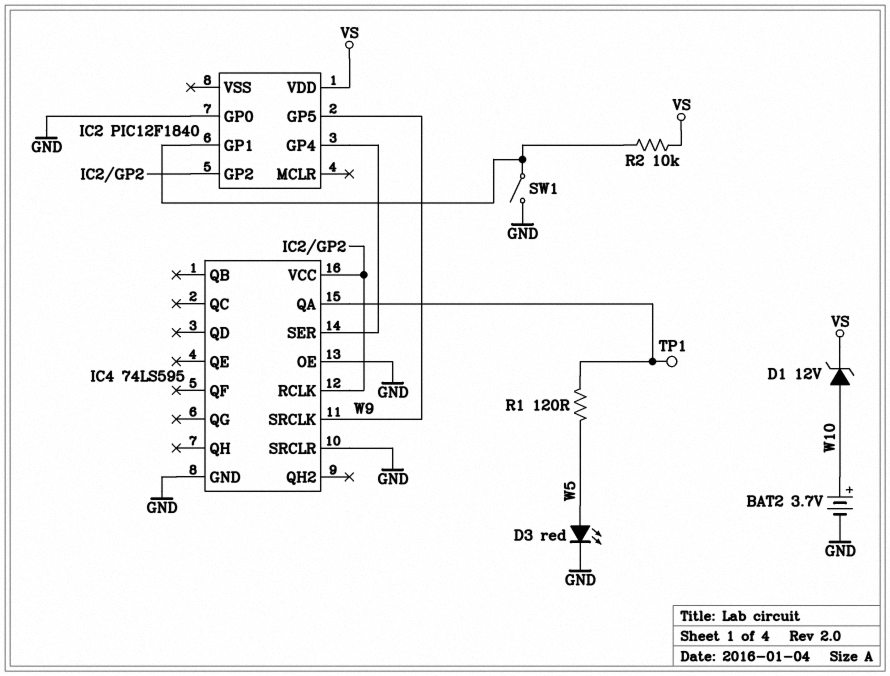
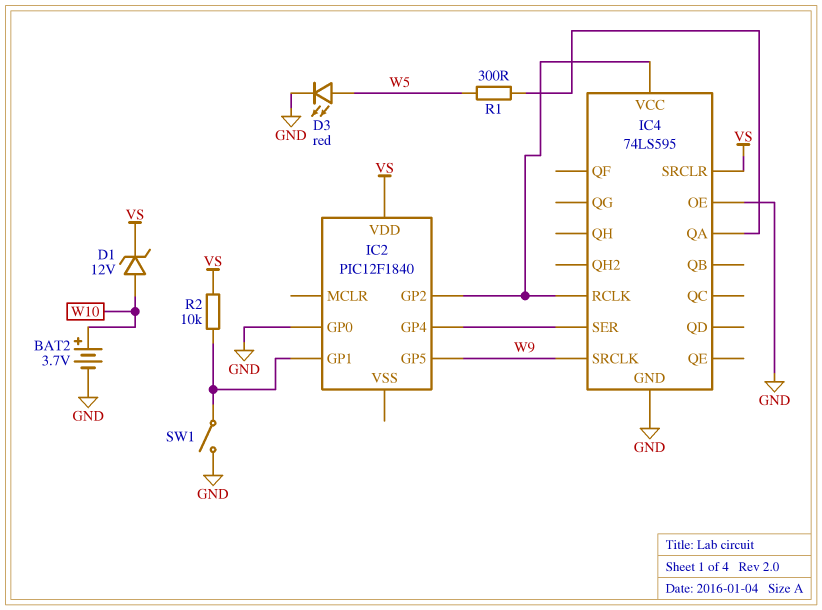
IC4 pin SRCLR: GND -> VS
R1: 120 (IC4/QA, W5) -> 300 (IC4/QA, W5)
TP1: test point (IC4/QA) -> none

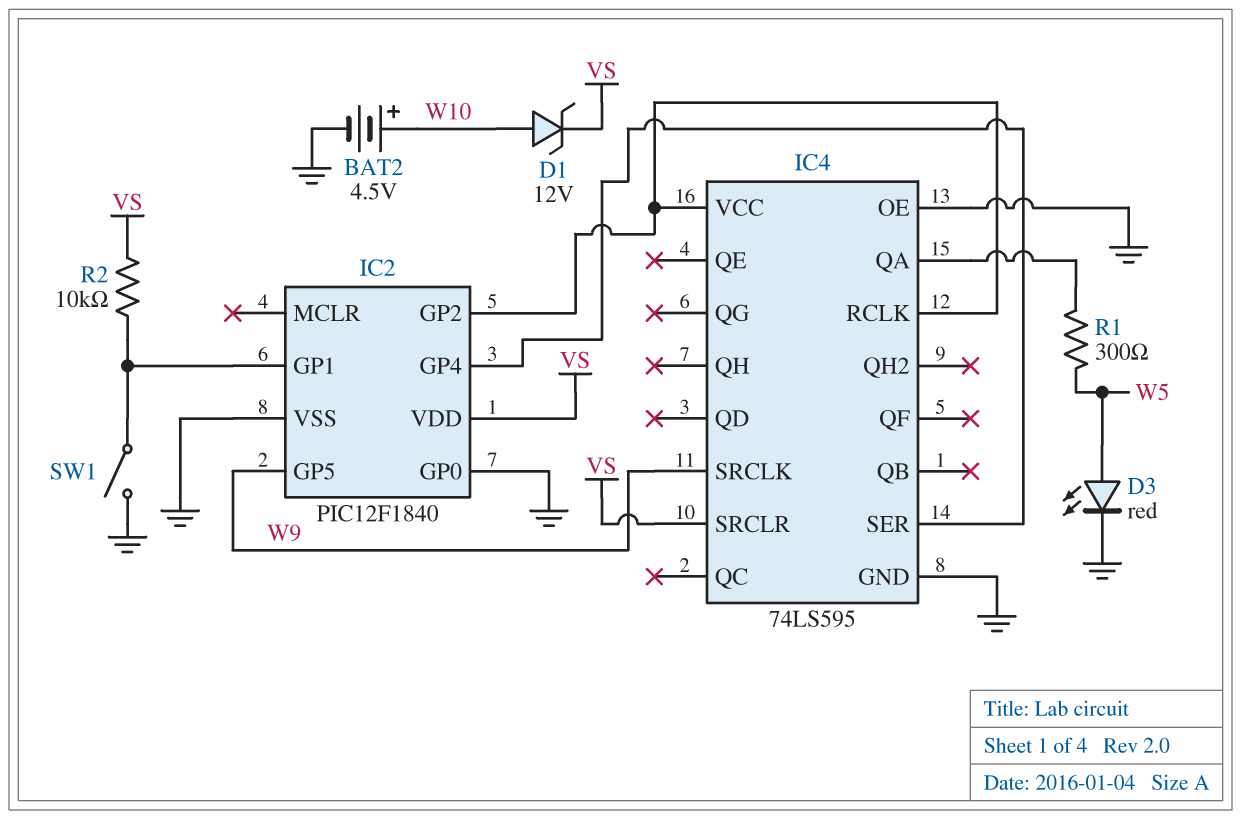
BAT2: 3.7V (plus W10, minus GND) -> 4.5V (plus W10, minus GND)
IC2 pin VSS: none -> GND

